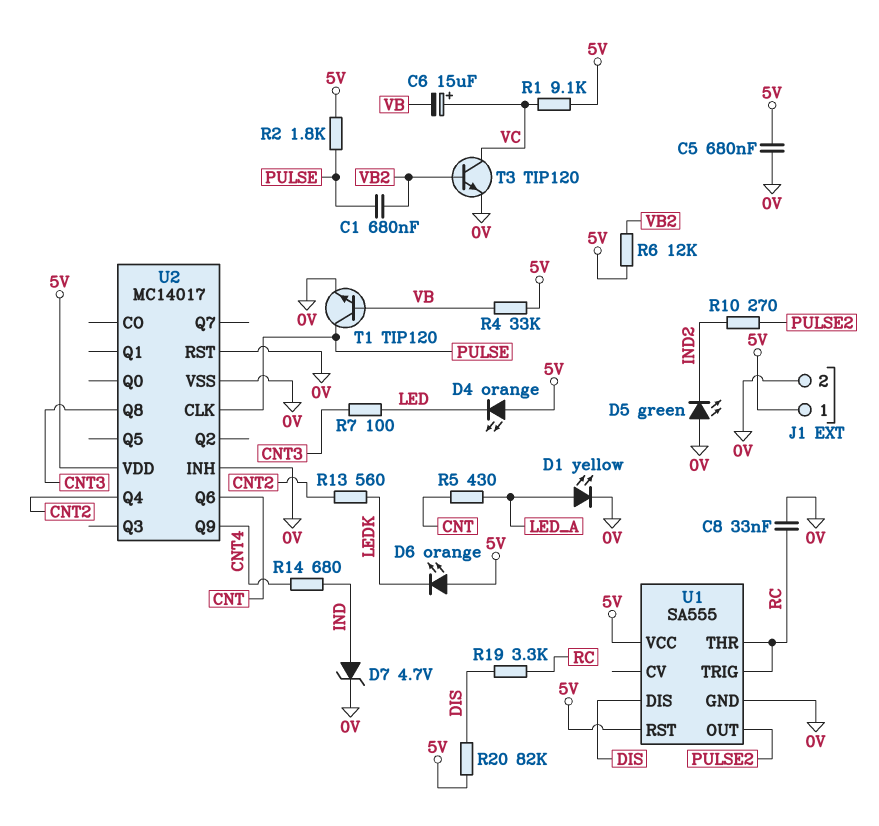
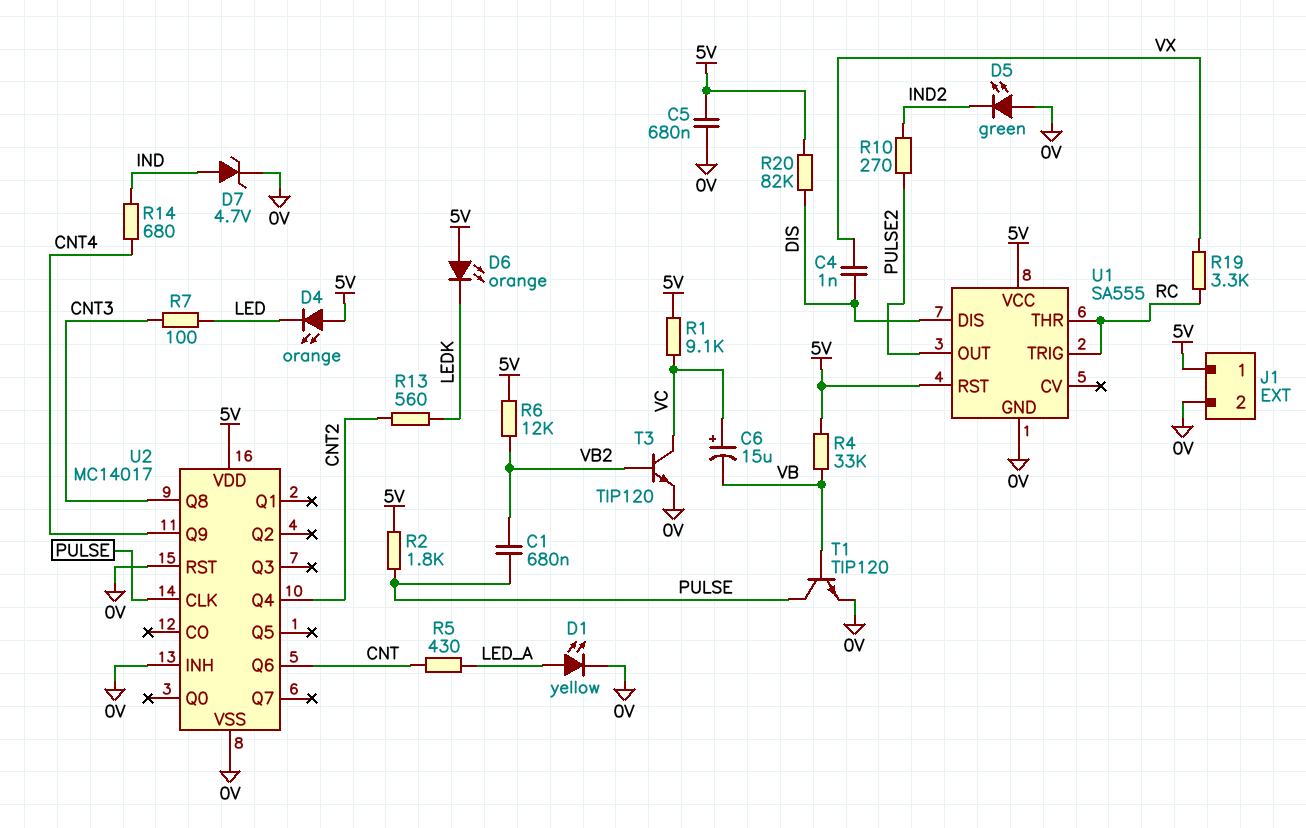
C4: none -> 1nF (DIS, VX)
C8: 33nF (0V, RC) -> none
R19: 3.3k (DIS, RC) -> 3.3k (RC, VX)

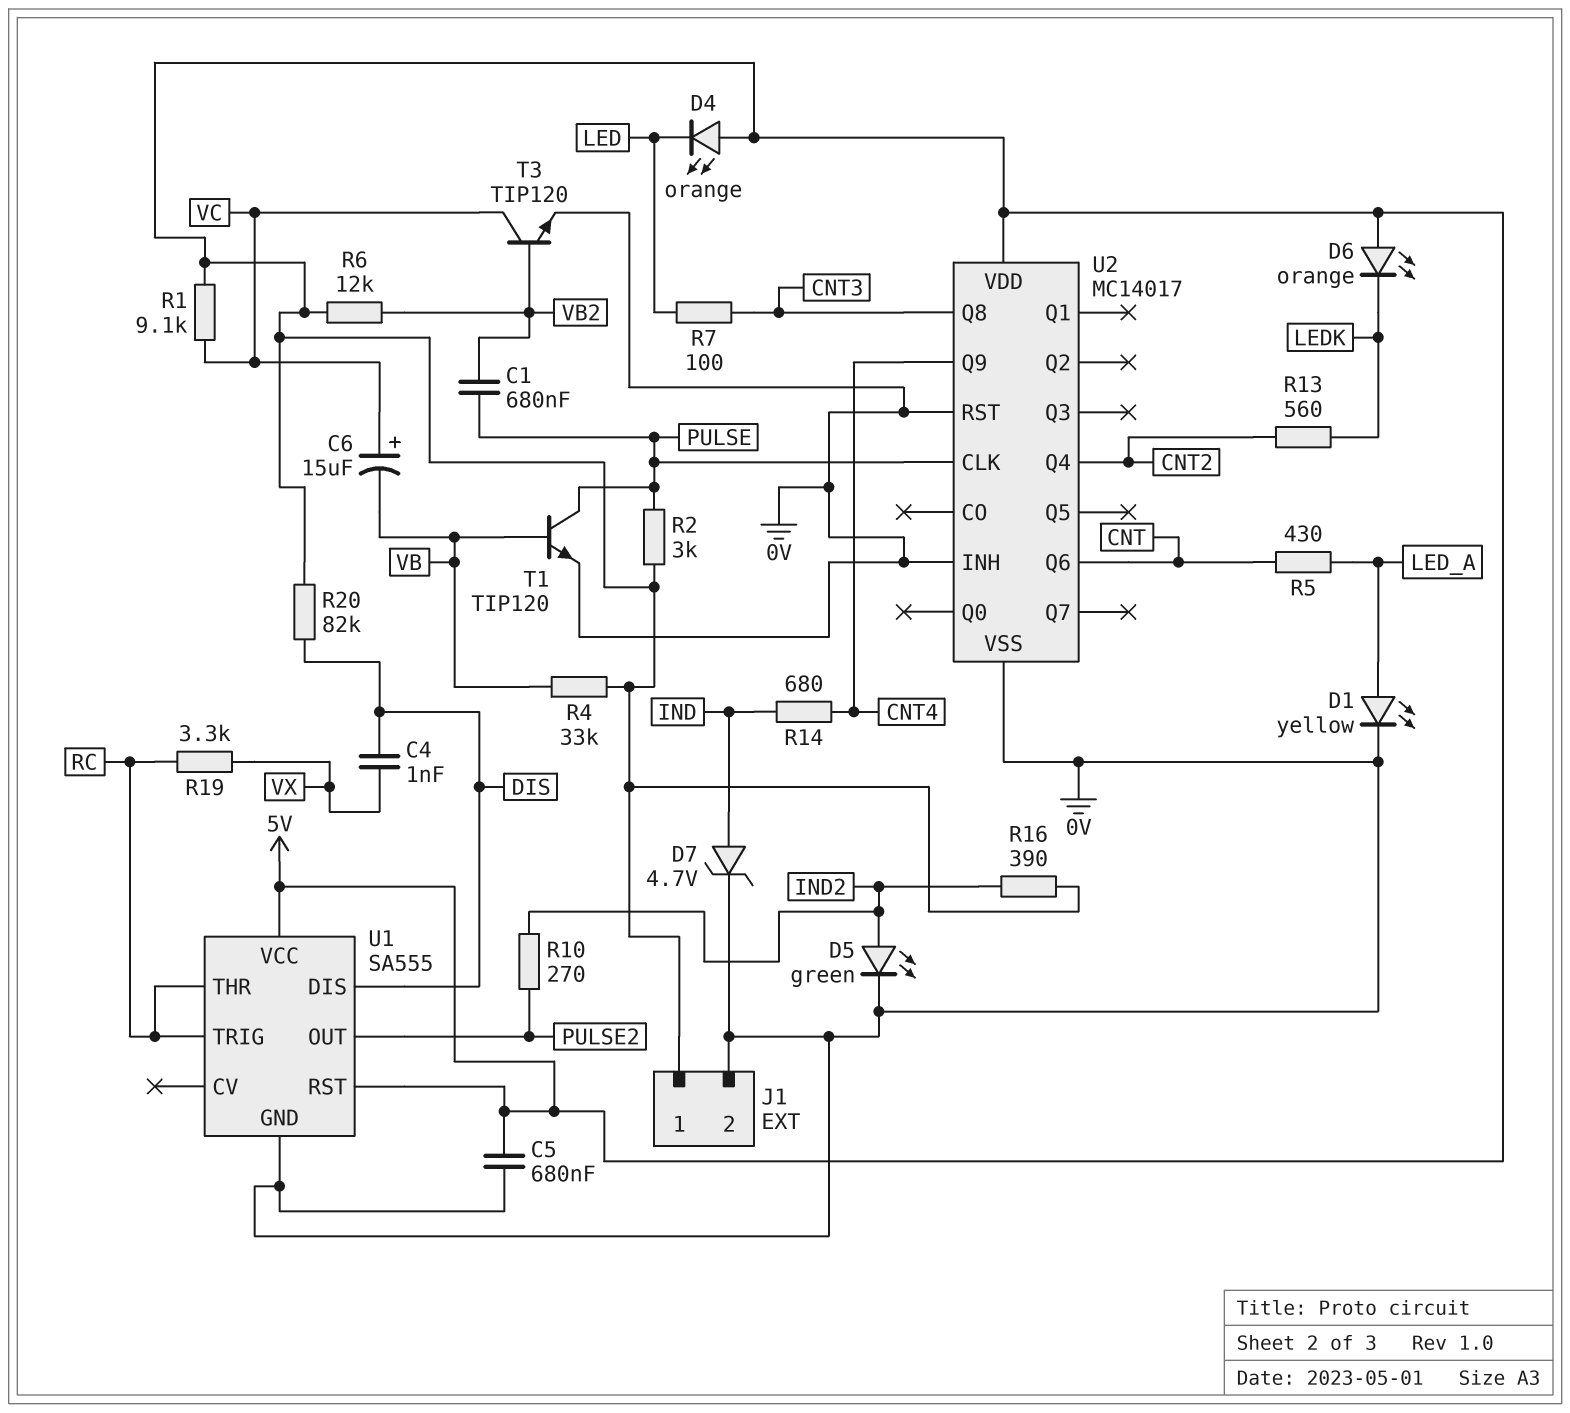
D5: LED green (A 0V, K IND2) -> LED green (A IND2, K 0V)
R2: 1.8k (5V, PULSE) -> 3k (5V, PULSE)
R16: none -> 390 (5V, IND2)

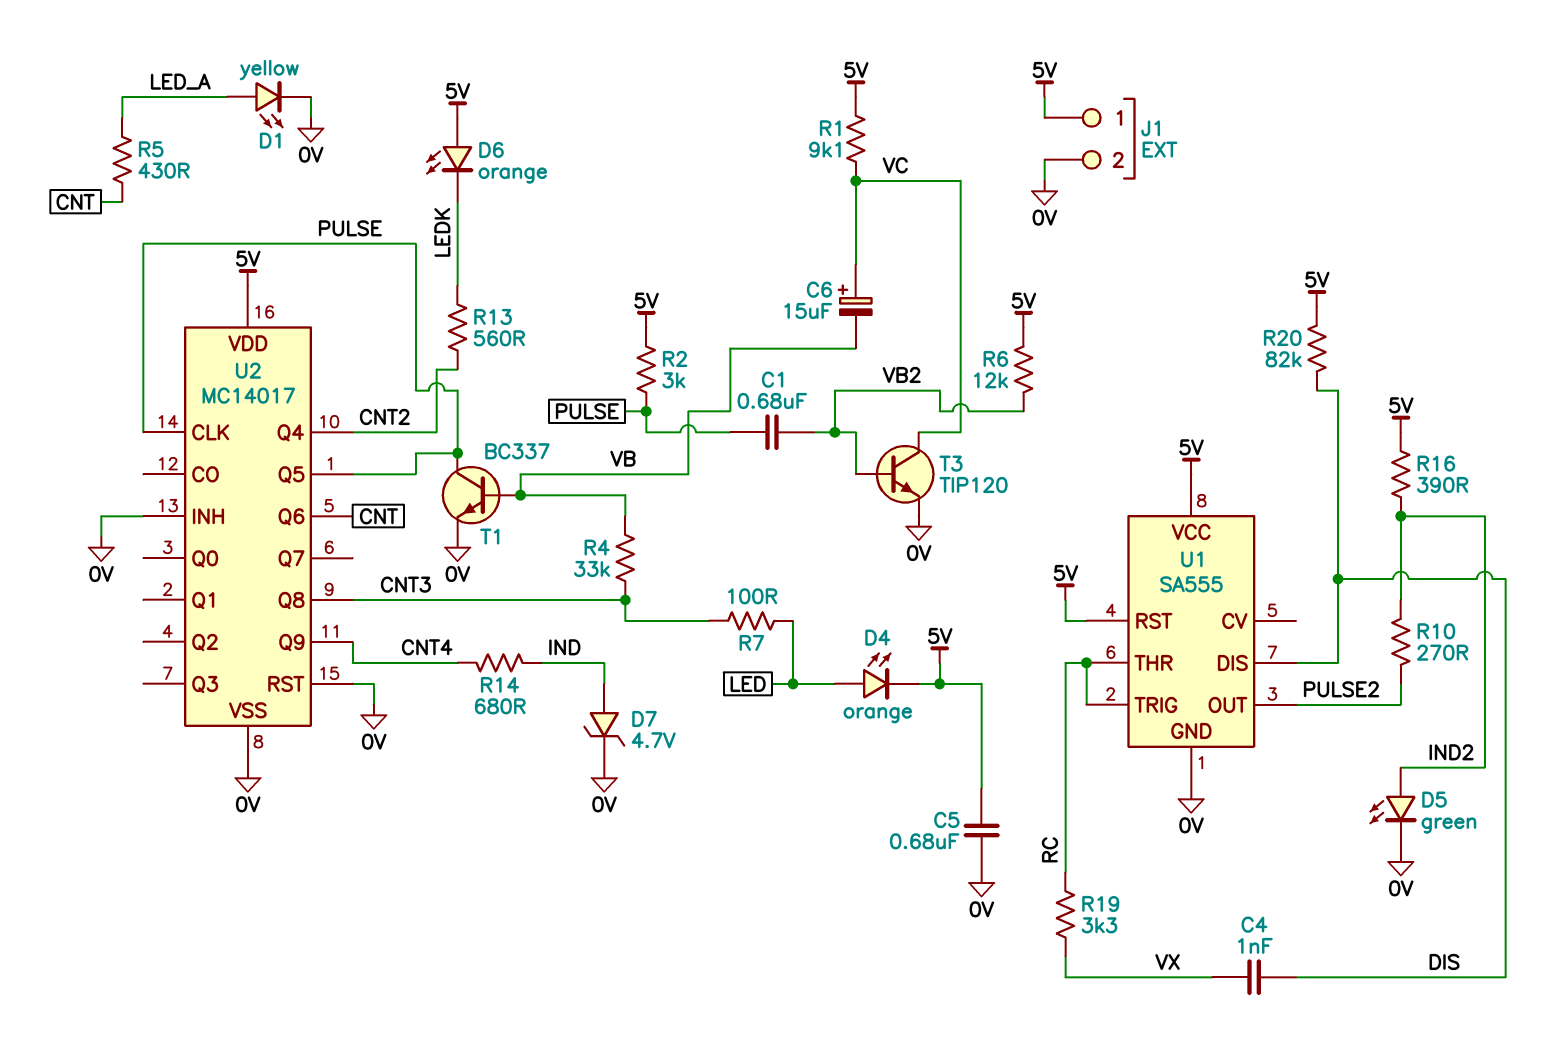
D4: LED orange (A 5V, K LED) -> LED orange (A LED, K 5V)
R4: 33k (5V, VB) -> 33k (CNT3, VB)
T1: NPN TIP120 (B VB, C PULSE, E 0V) -> NPN BC337 (B VB, C PULSE, E 0V)
U2 pin Q5: none -> PULSE

